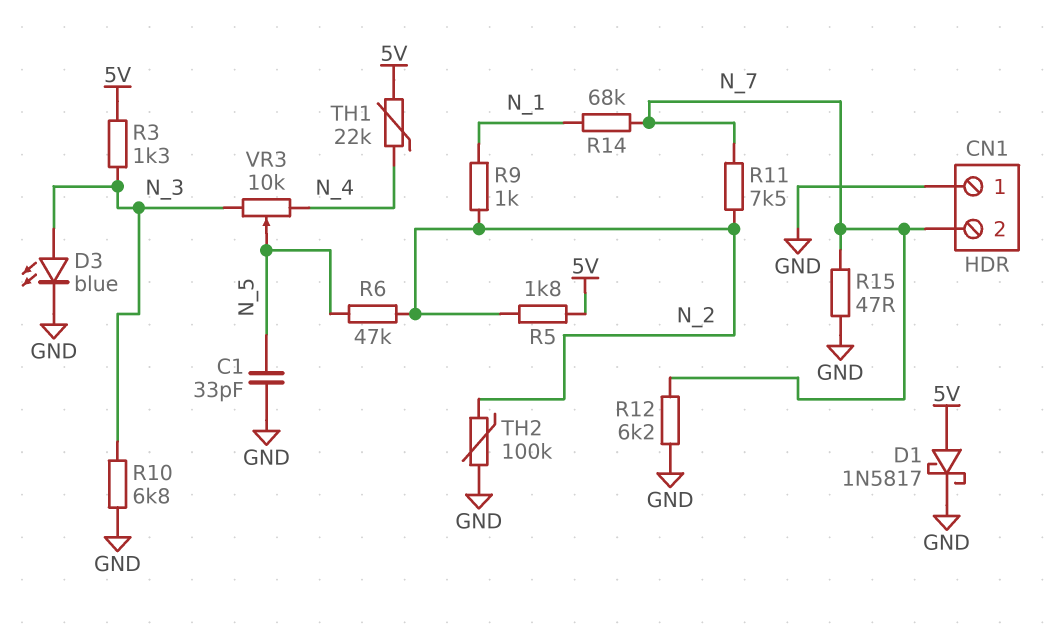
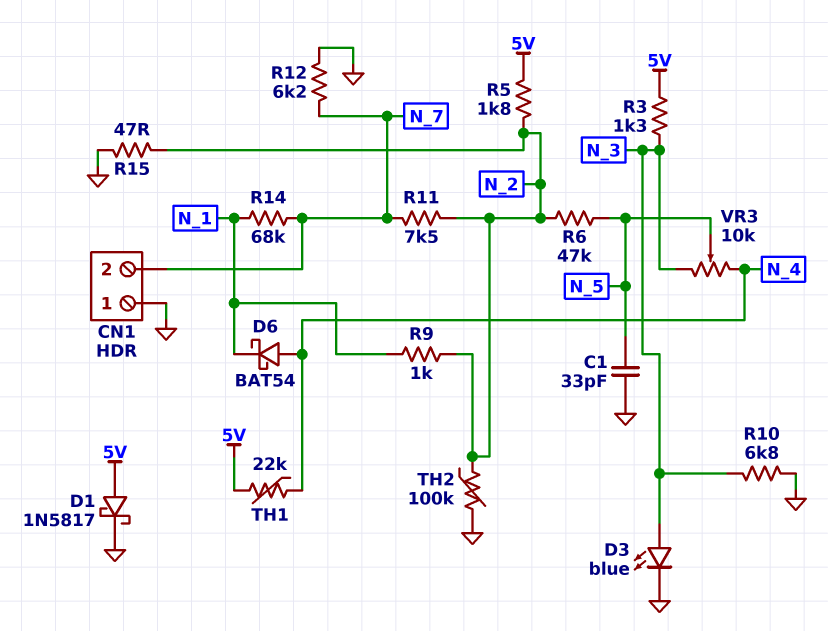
D6: none -> schottky BAT54 (A N_4, K N_1)
R15: 47 (GND, N_7) -> 47 (GND, N_2)

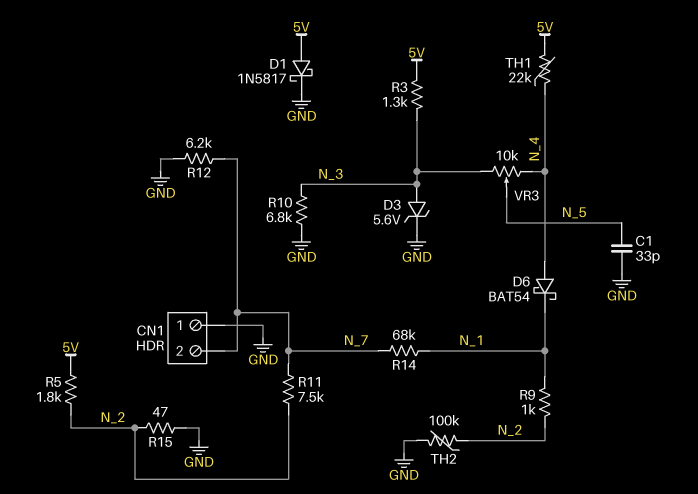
D3: LED blue (A N_3, K GND) -> zener 5.6V (A N_3, K GND)
R6: 47k (N_2, N_5) -> none

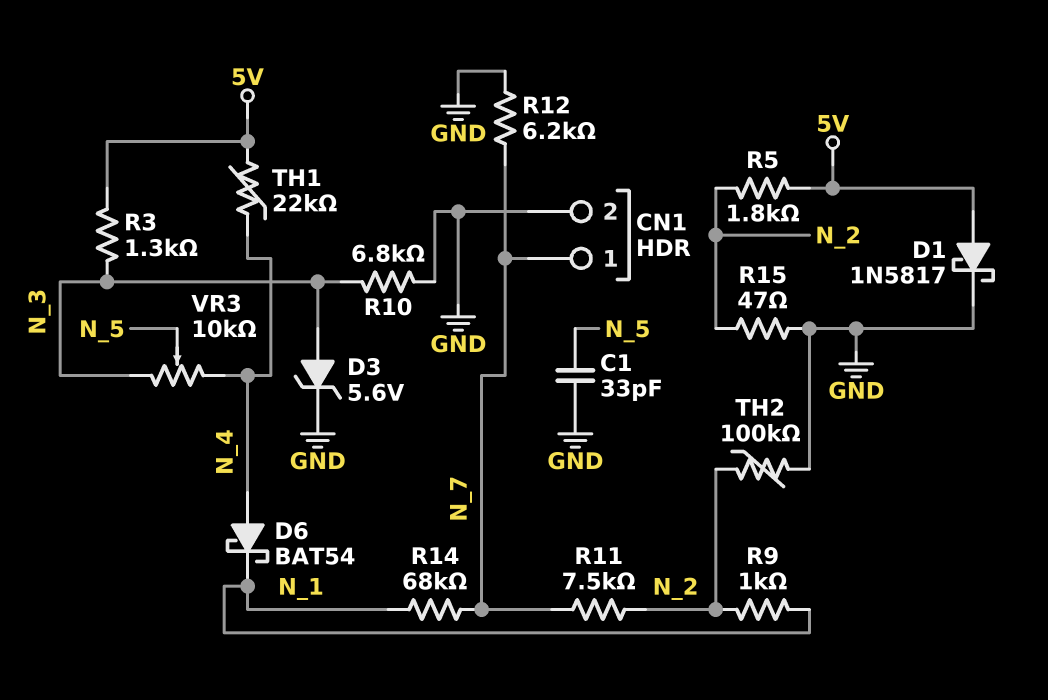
CN1 pin 1: GND -> N_7
CN1 pin 2: N_7 -> GND

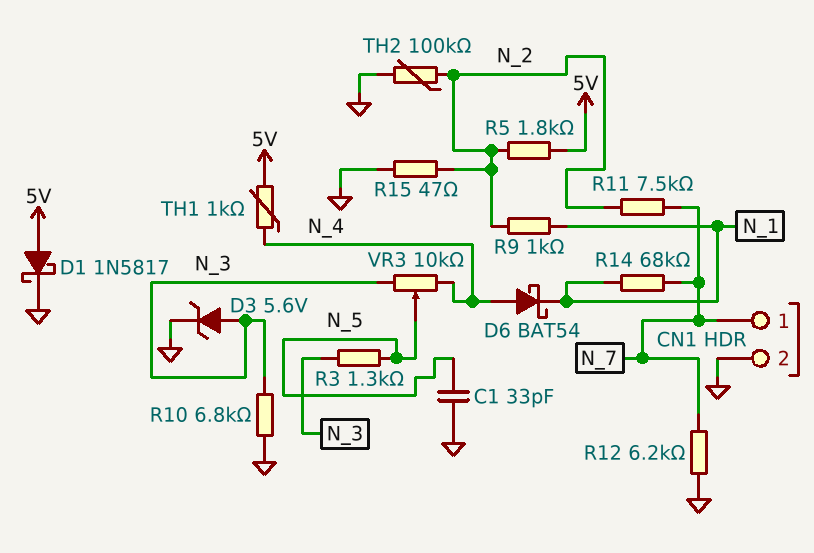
R3: 1.3k (5V, N_3) -> 1.3k (N_3, N_5)
TH1: 22k (5V, N_4) -> 1k (5V, N_4)

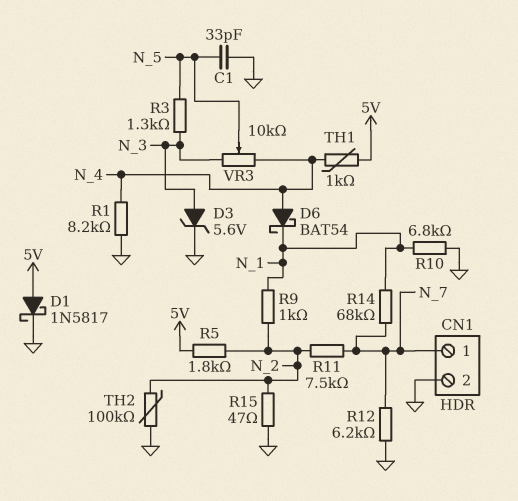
R1: none -> 8.2k (GND, N_4)
R10: 6.8k (GND, N_3) -> 6.8k (GND, N_1)

